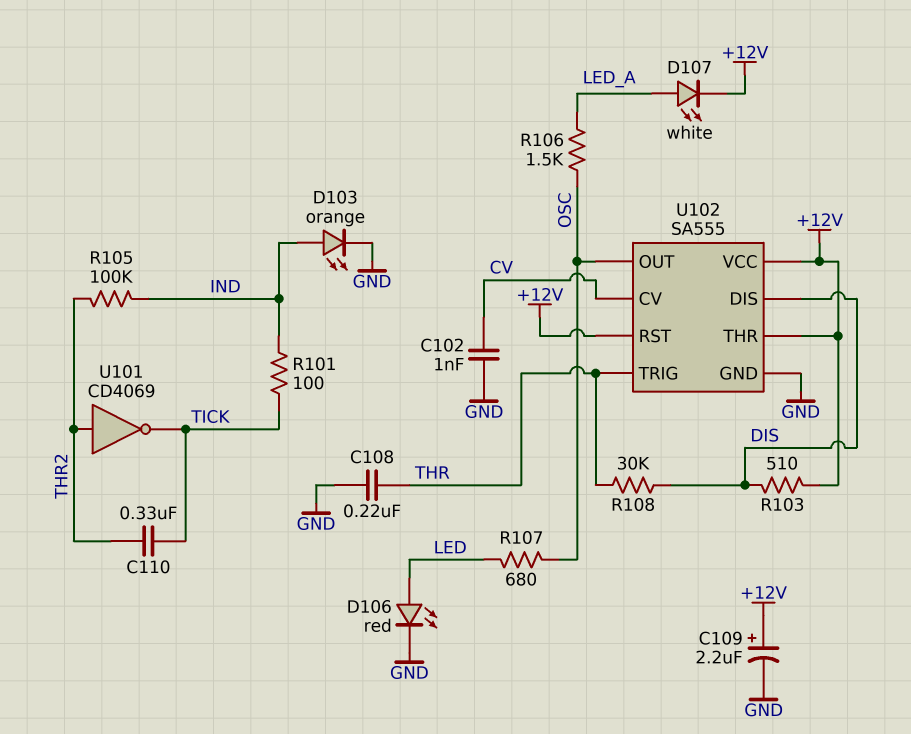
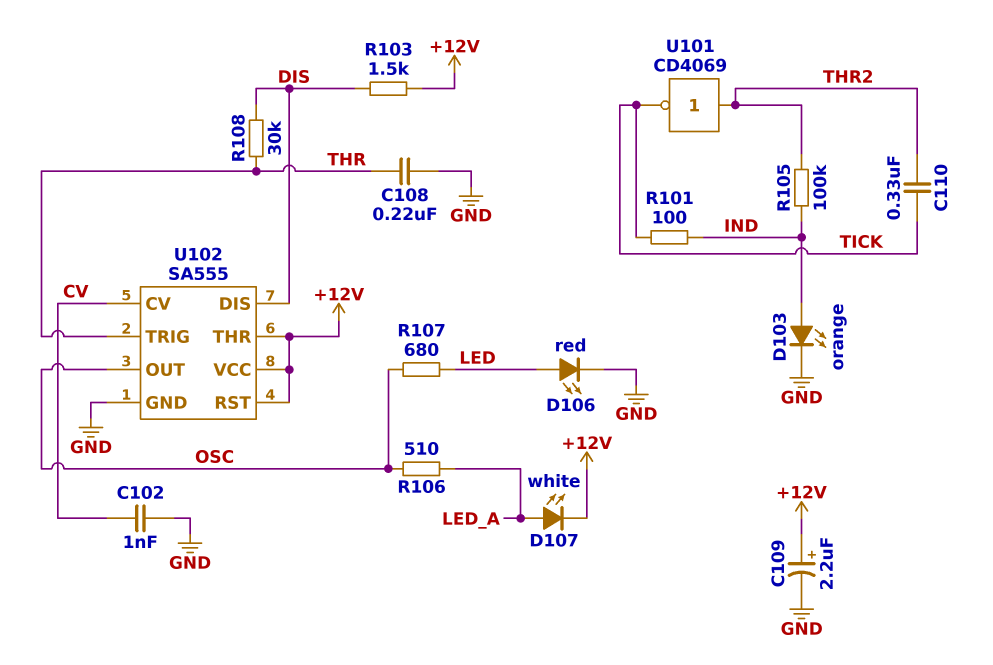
R103: 510 (+12V, DIS) -> 1.5k (+12V, DIS)
R106: 1.5k (LED_A, OSC) -> 510 (LED_A, OSC)

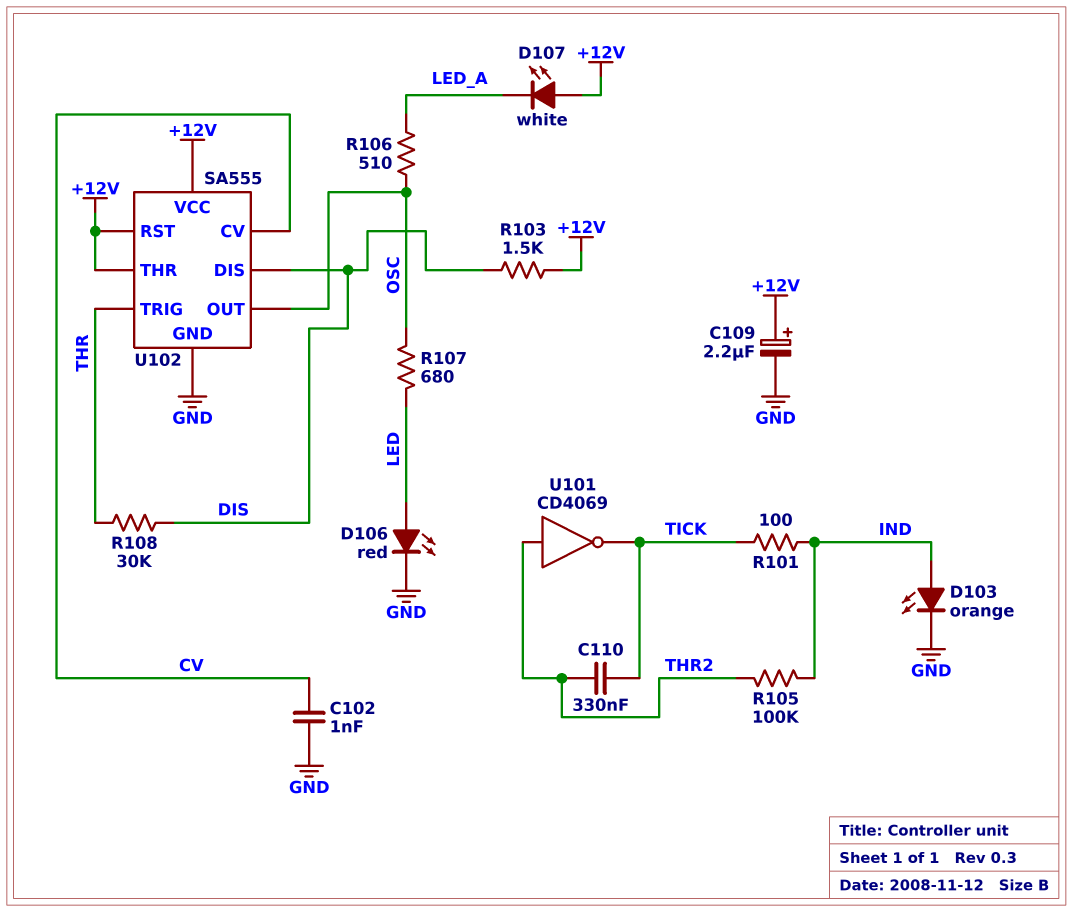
C108: 220nF (GND, THR) -> none
D107: LED white (A LED_A, K +12V) -> LED white (A +12V, K LED_A)

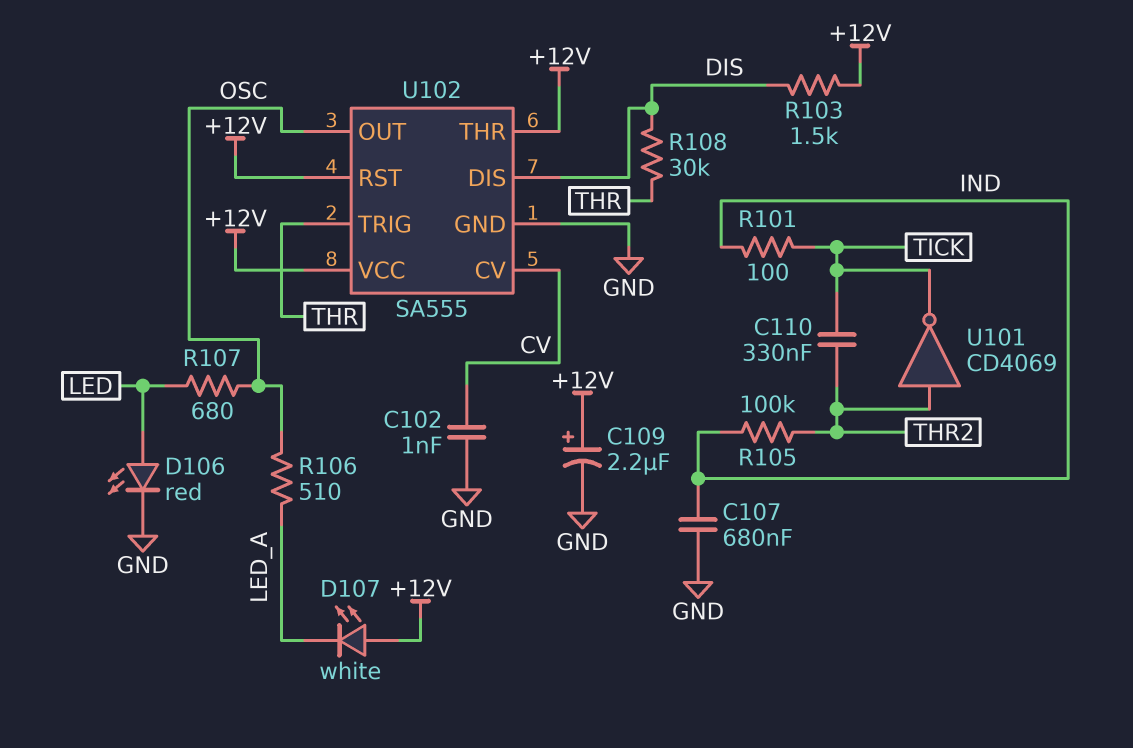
C107: none -> 680nF (GND, IND)
D103: LED orange (A IND, K GND) -> none

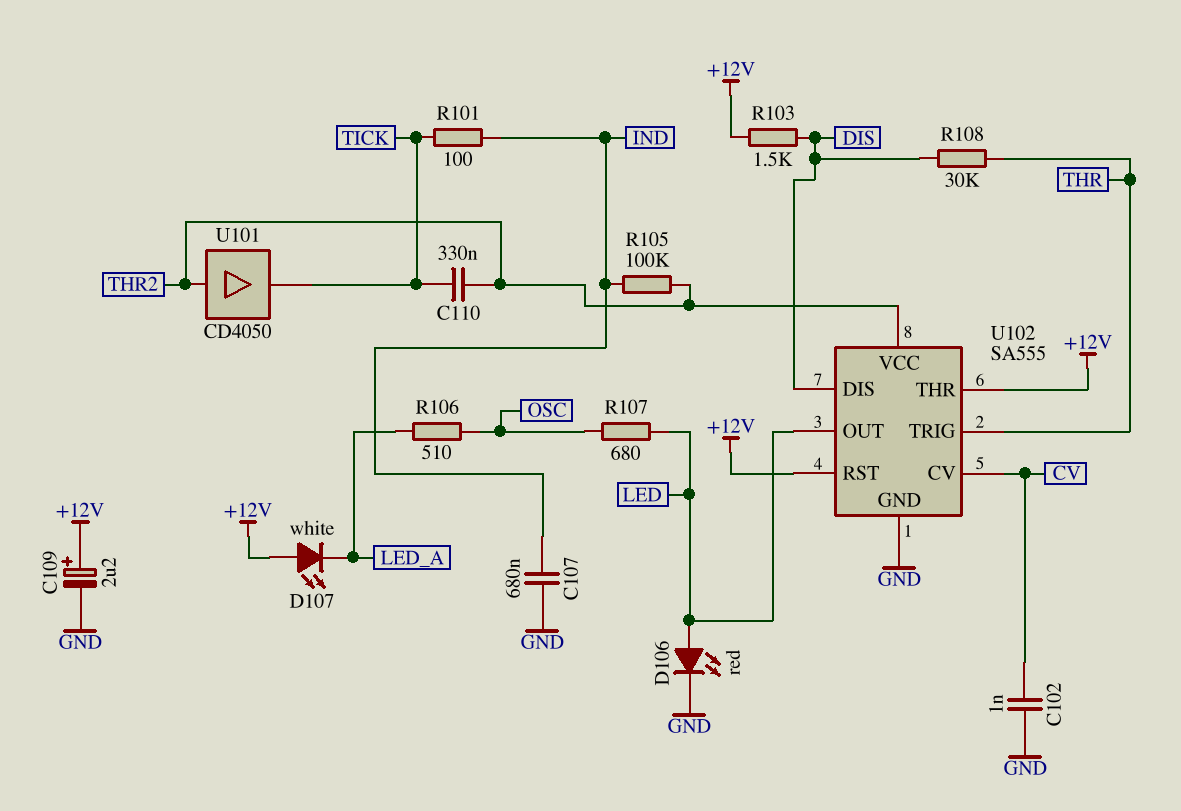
U101: NOT CD4069 (in THR2, out TICK) -> buffer CD4050 (in THR2, out TICK)
U102 pin OUT: OSC -> LED
U102 pin VCC: +12V -> THR2

